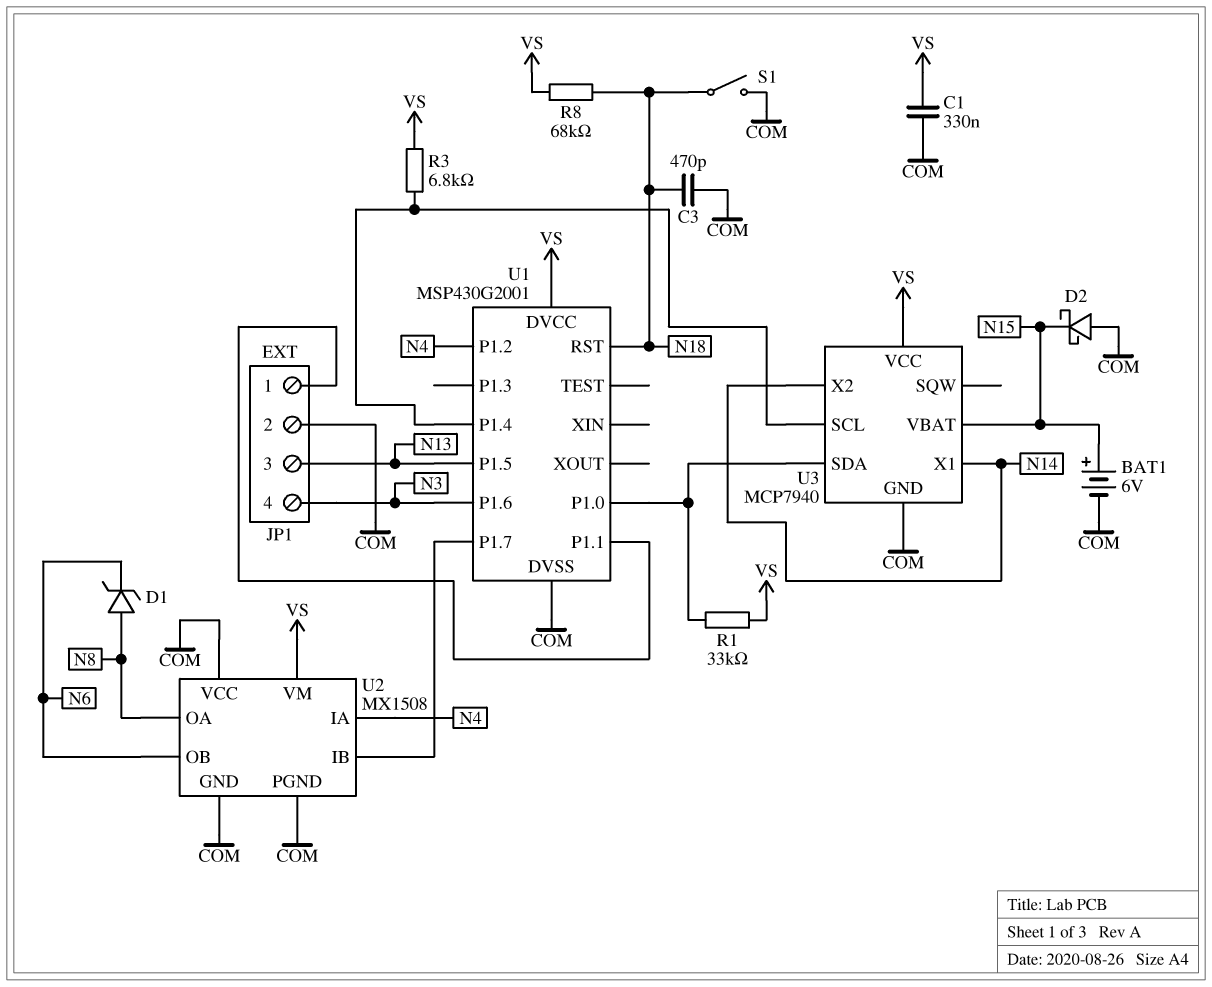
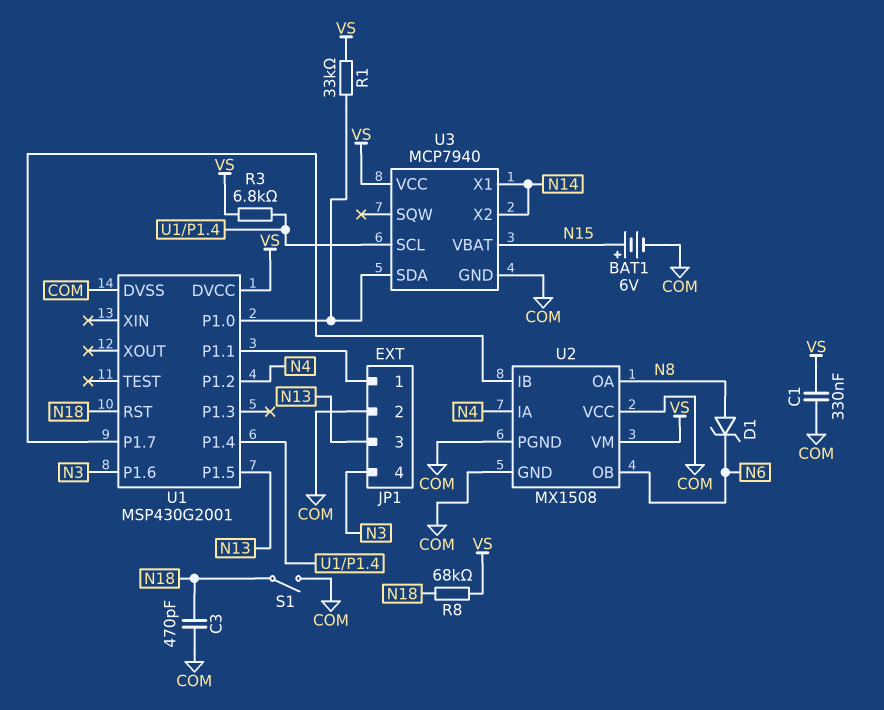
D2: schottky (A COM, K N15) -> none

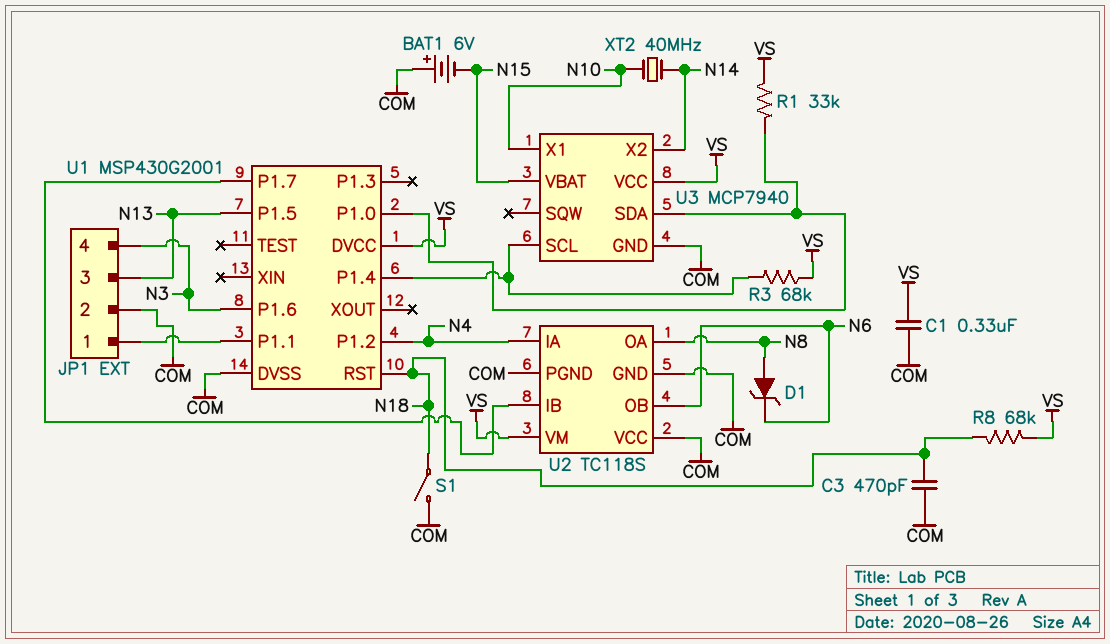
BAT1: 6V (plus N15, minus COM) -> 6V (plus COM, minus N15)
R3: 6.8k (U1/P1.4, VS) -> 68k (U1/P1.4, VS)
U2: MX1508 -> TC118S
U3 pin X1: N14 -> N10
XT2: none -> 40MHz (N10, N14)

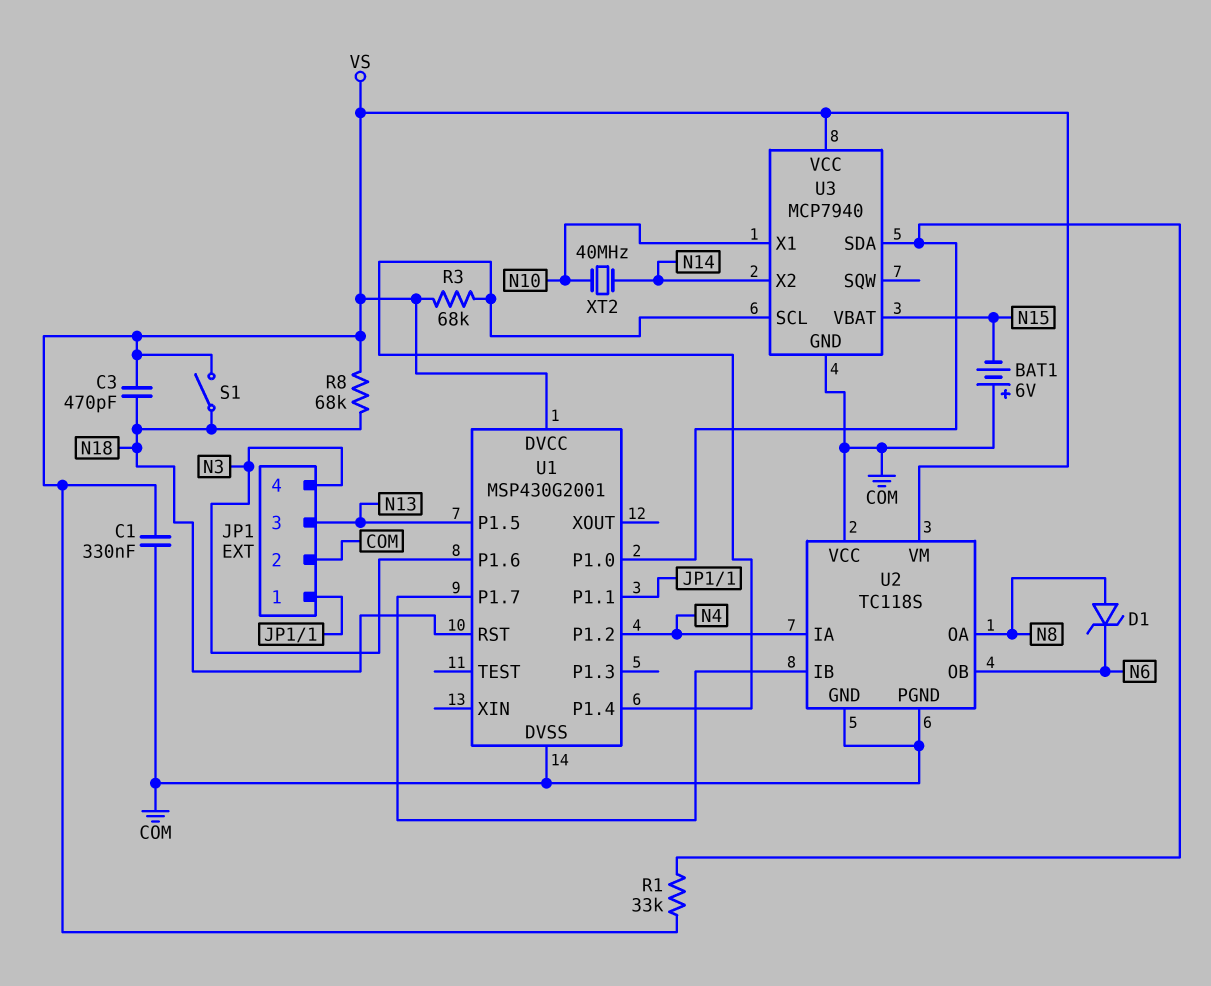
C3: 470pF (COM, N18) -> 470pF (N18, VS)
S1: switch (COM, N18) -> switch (N18, VS)

